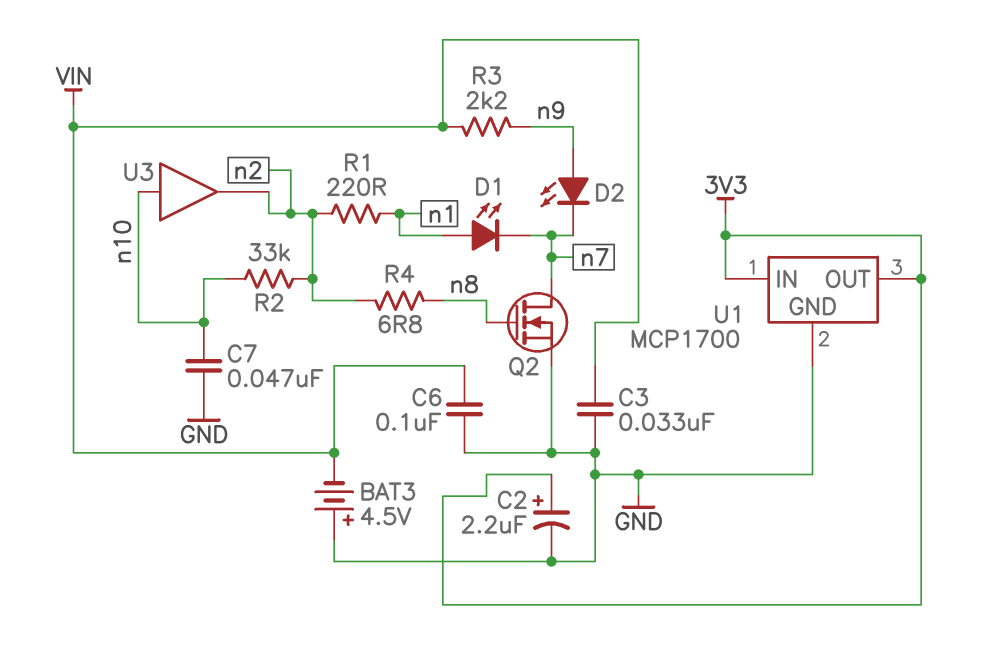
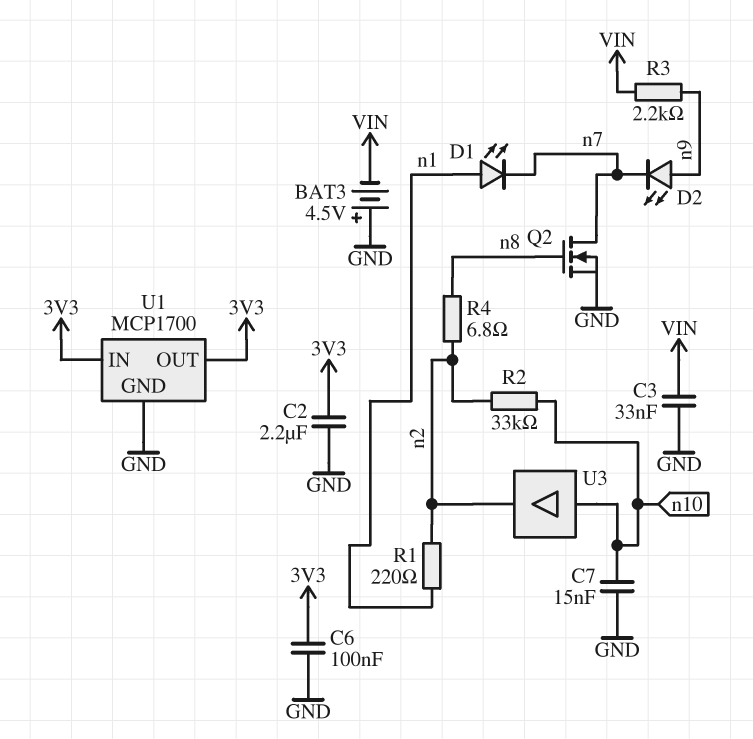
C2: 2.2uF (plus 3V3, minus GND) -> 2.2uF (3V3, GND)
C6: 100nF (GND, VIN) -> 100nF (3V3, GND)
C7: 47nF (GND, n10) -> 15nF (GND, n10)

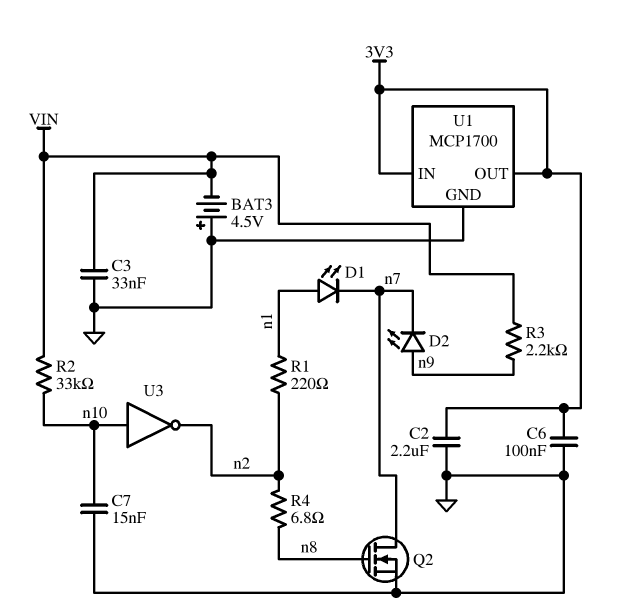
R2: 33k (n2, n10) -> 33k (VIN, n10)
U3: buffer (in n10, out n2) -> NOT (in n10, out n2)

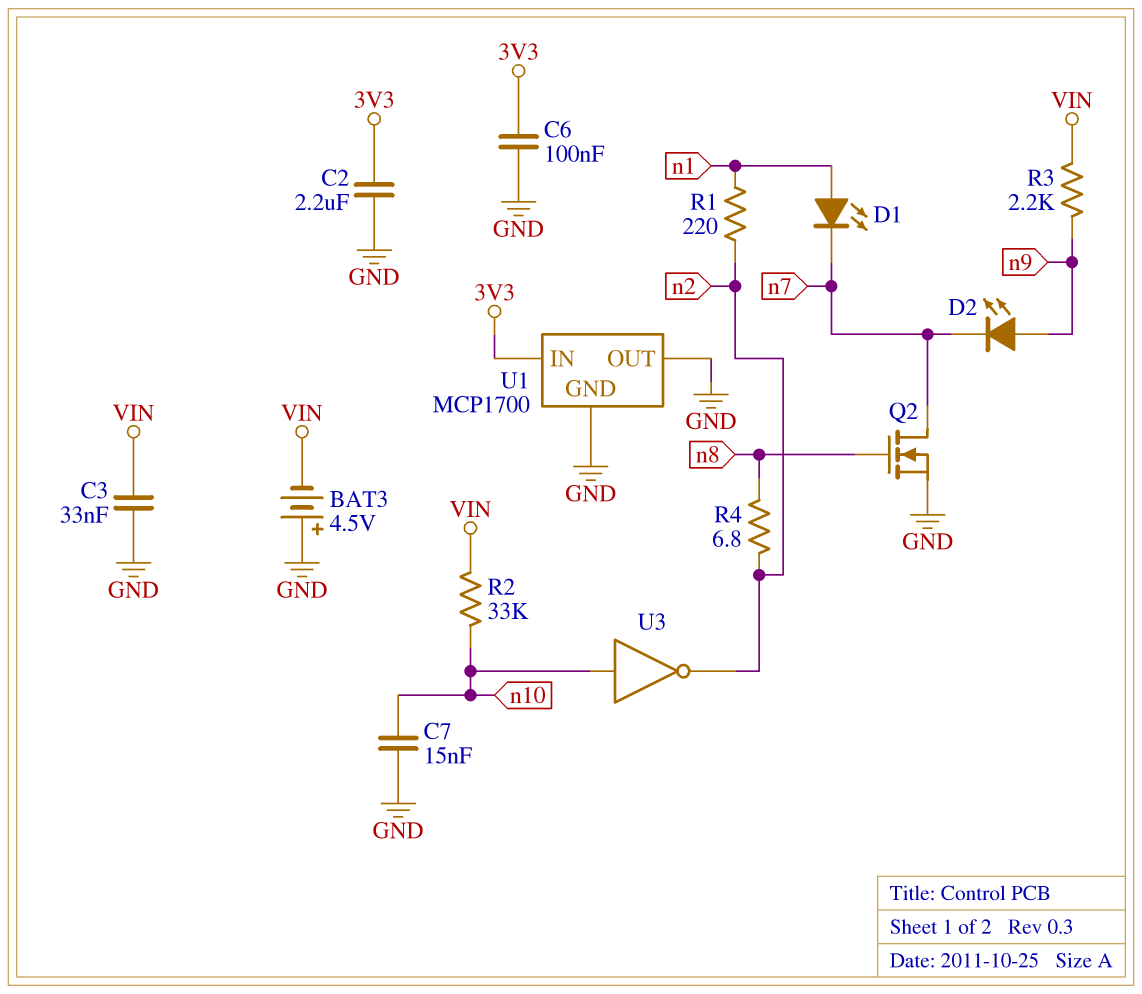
U1 pin OUT: 3V3 -> GND

